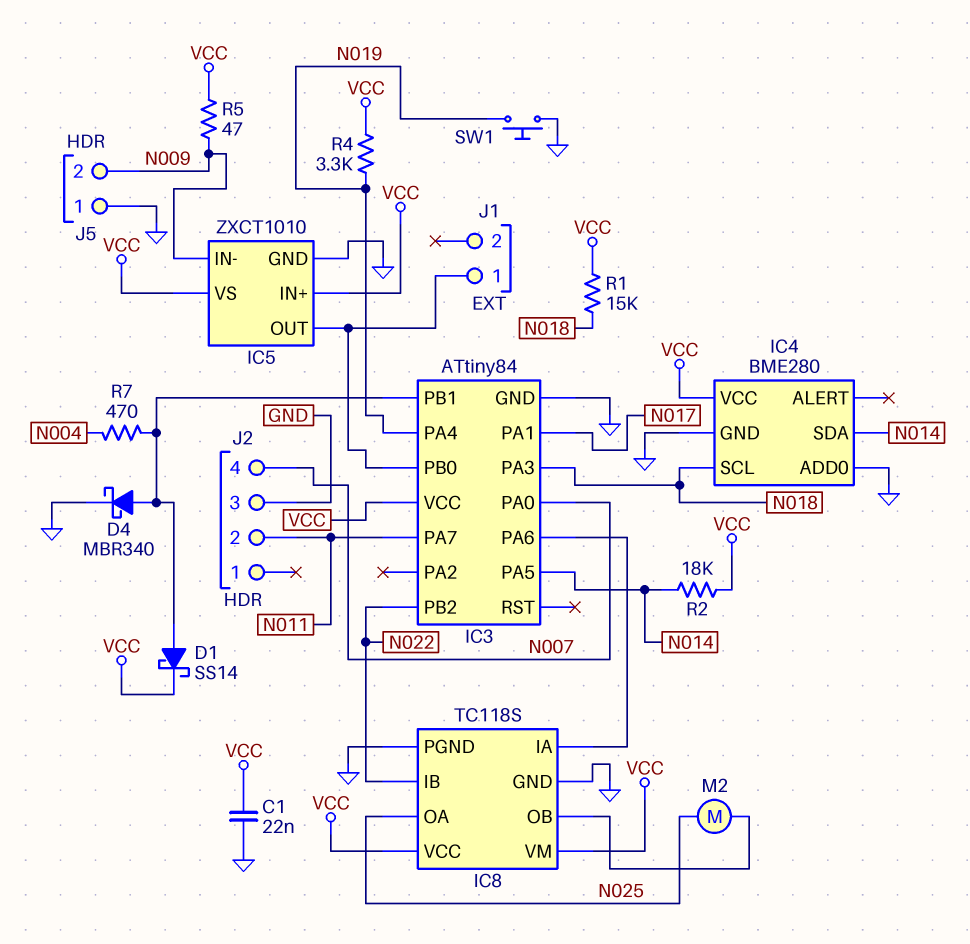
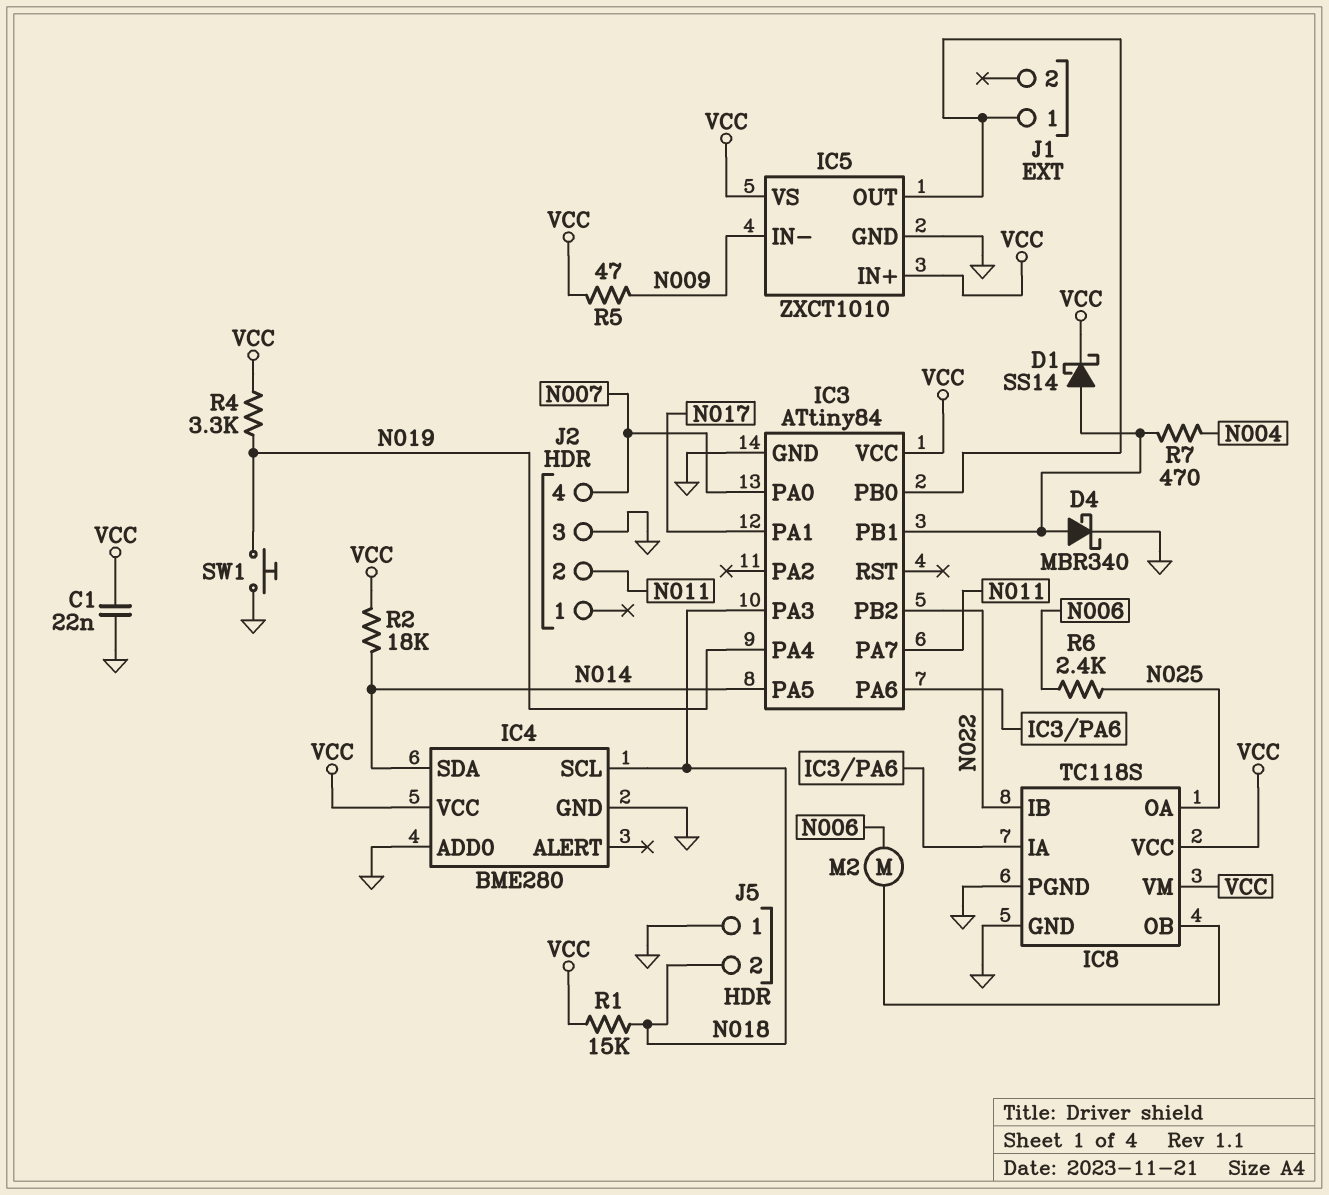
J5 pin 2: N009 -> N018
M2: motor (IC8/OB, N025) -> motor (IC8/OB, N006)
R6: none -> 2.4k (N006, N025)

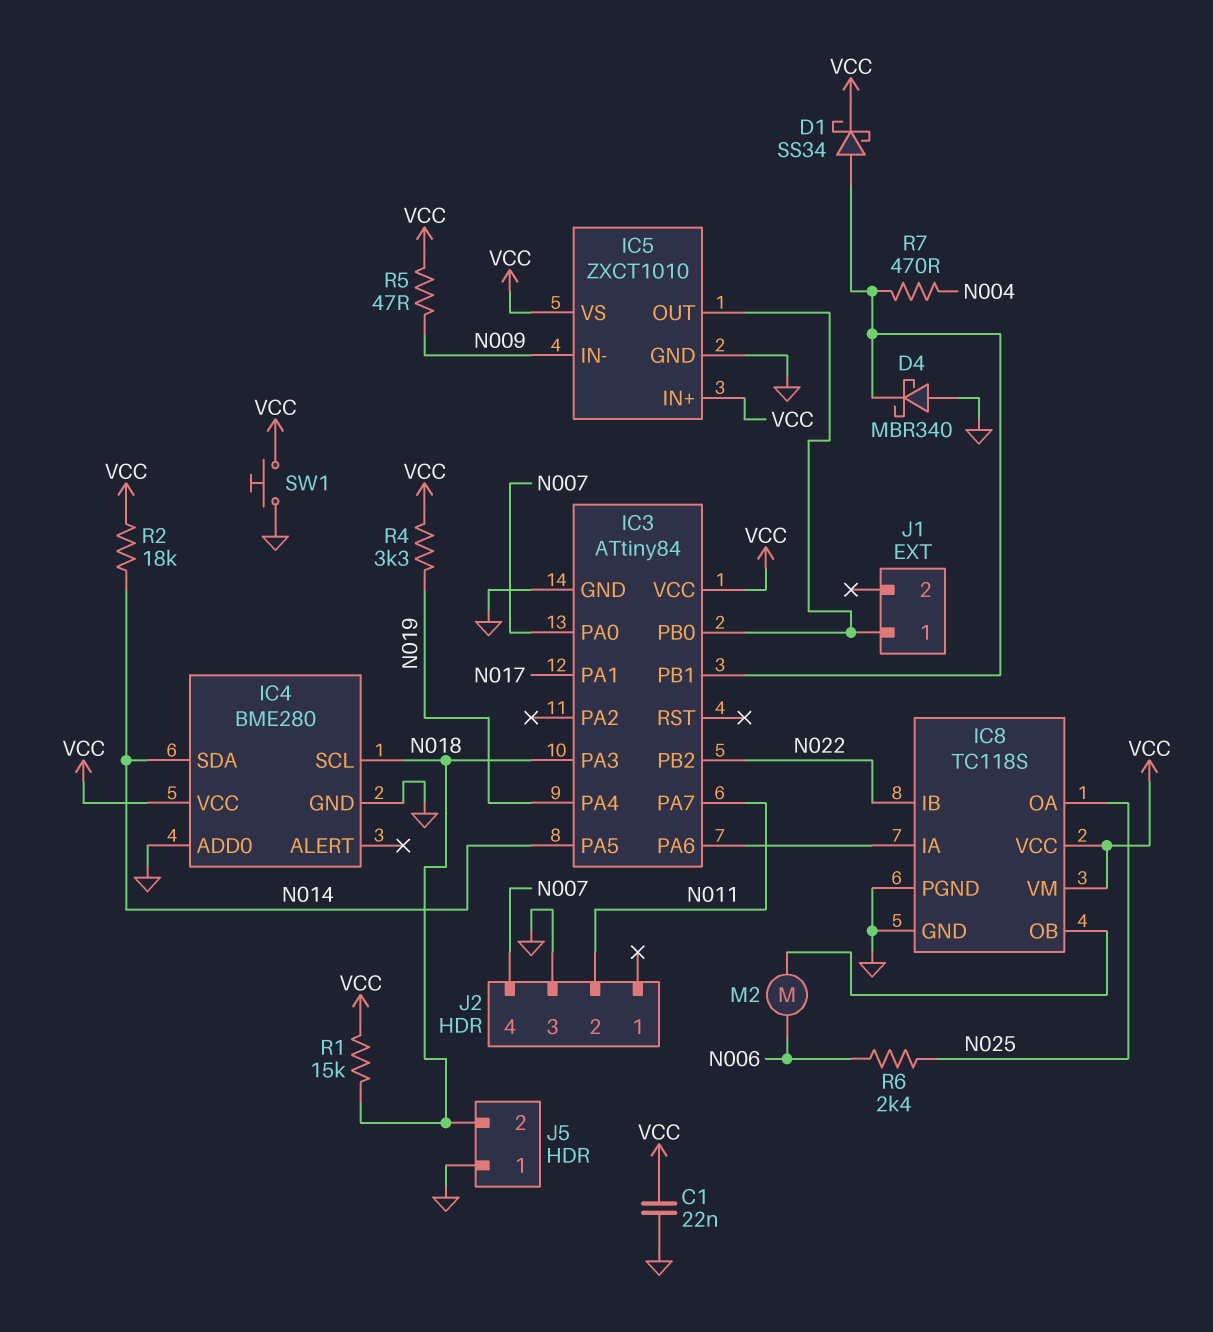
D1: schottky SS14 (A IC3/PB1, K VCC) -> schottky SS34 (A IC3/PB1, K VCC)
D4: schottky MBR340 (A IC3/PB1, K GND) -> schottky MBR340 (A GND, K IC3/PB1)
SW1: button (GND, N019) -> button (GND, VCC)

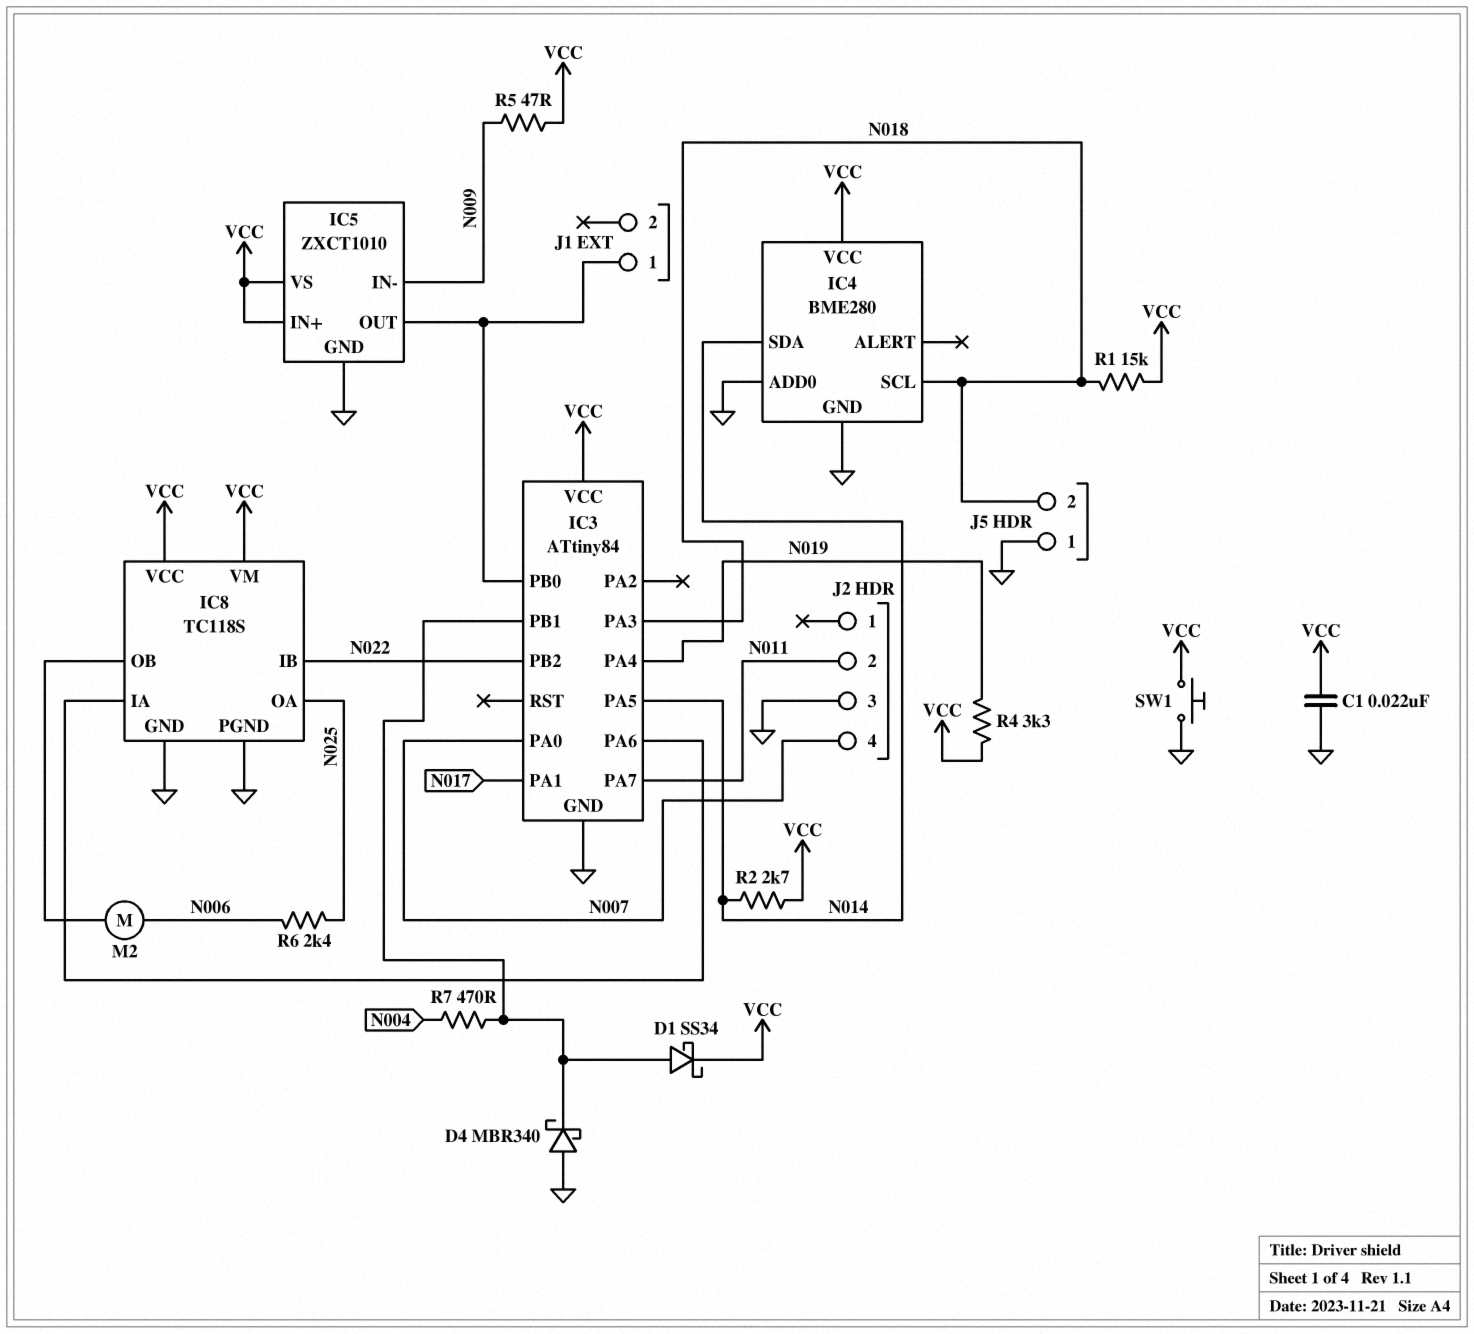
R2: 18k (N014, VCC) -> 2.7k (N014, VCC)

